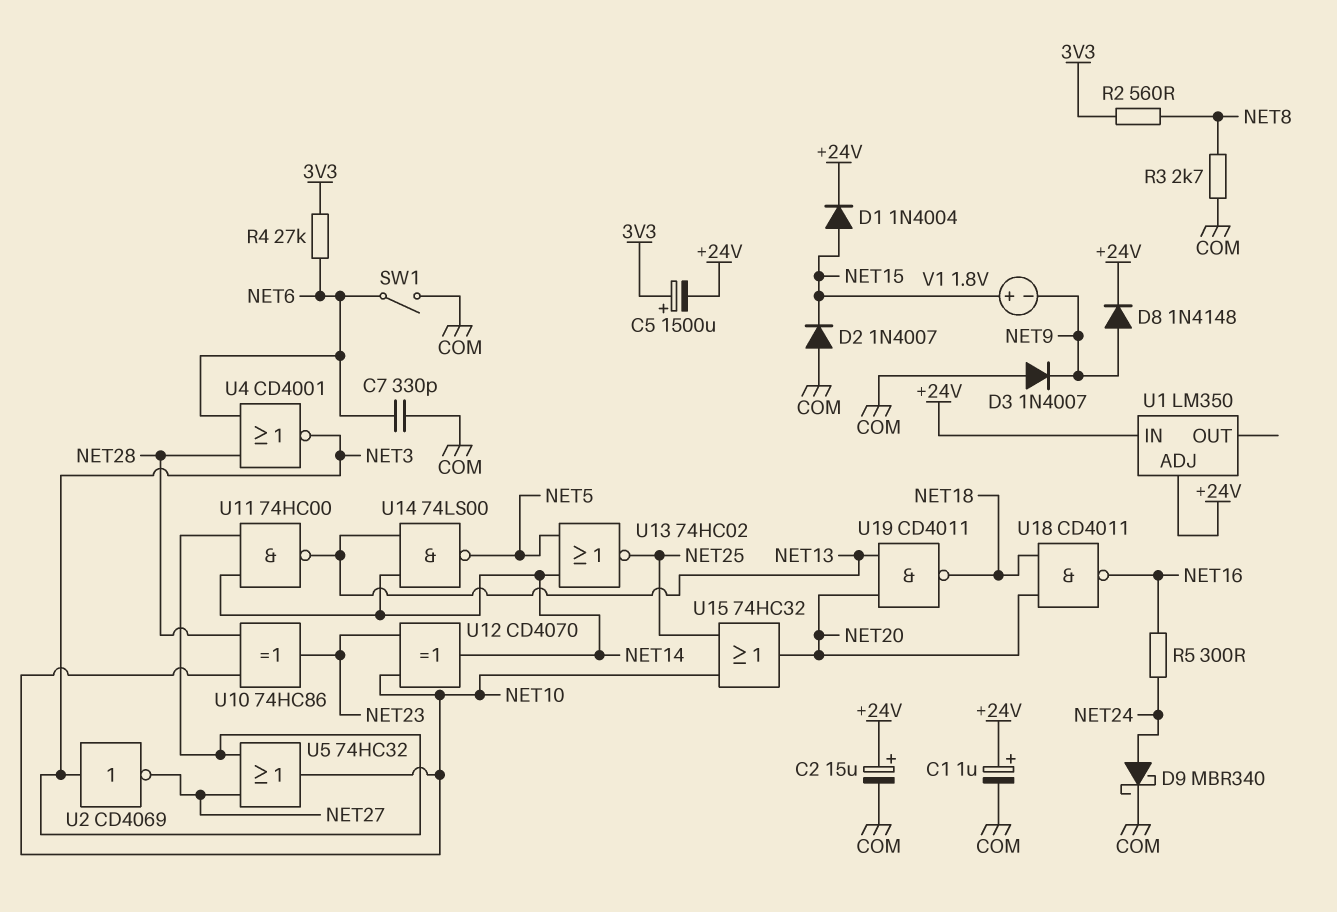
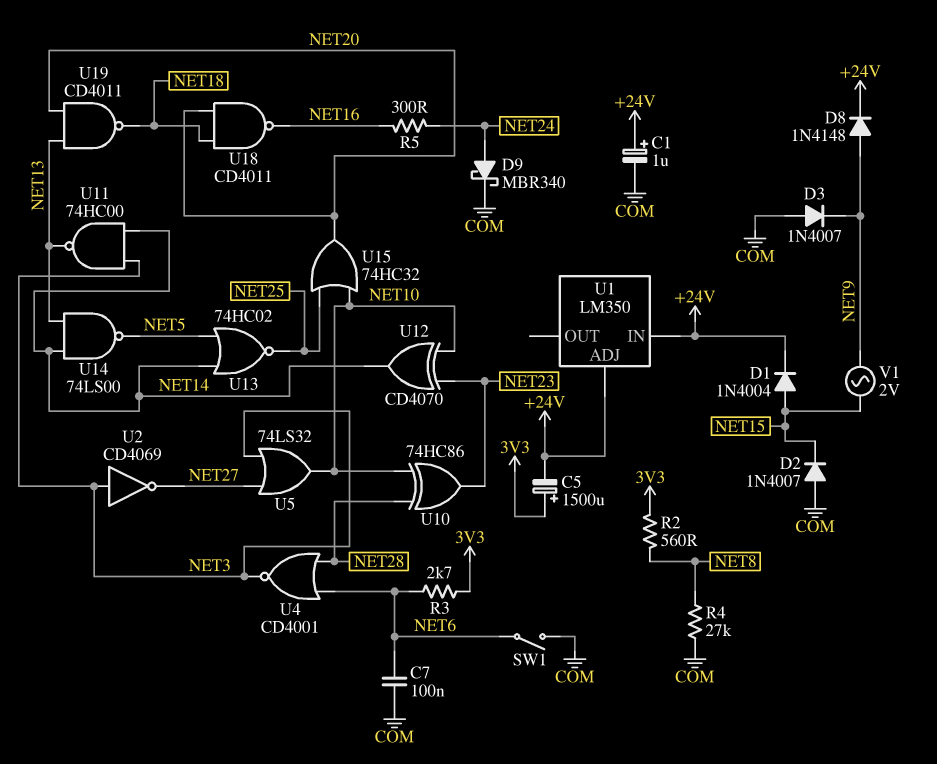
C2: 15uF (plus +24V, minus COM) -> none
C7: 330pF (COM, NET6) -> 100nF (COM, NET6)
R3: 2.7k (COM, NET8) -> 2.7k (3V3, NET6)
R4: 27k (3V3, NET6) -> 27k (COM, NET8)
U5: OR 74HC32 (in NET3, in NET27, out NET10) -> OR 74LS32 (in NET3, in NET27, out NET10)
V1: 1.8V (plus NET15, minus NET9) -> AC 2V (NET9, NET15)

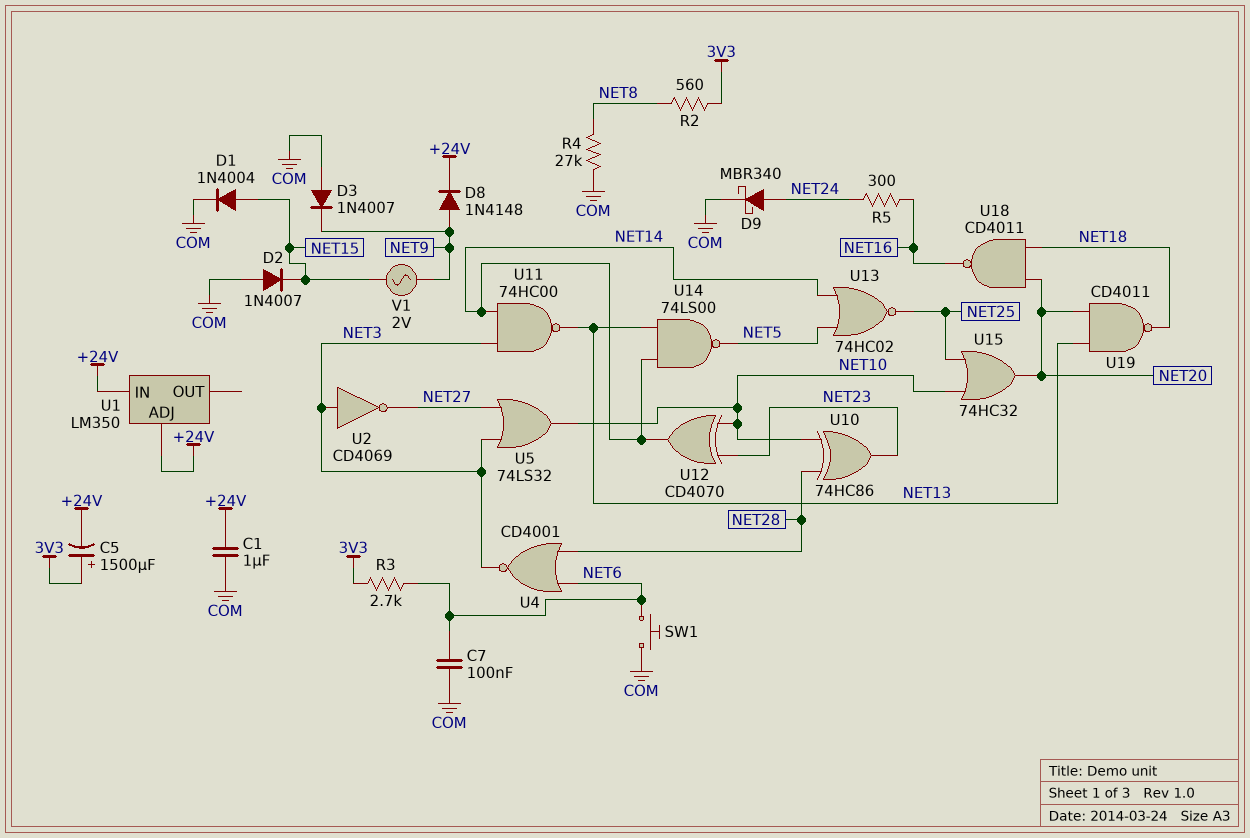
C1: 1uF (plus +24V, minus COM) -> 1uF (+24V, COM)
D1: diode 1N4004 (A NET15, K +24V) -> diode 1N4004 (A NET15, K COM)
SW1: switch (COM, NET6) -> button (COM, NET6)

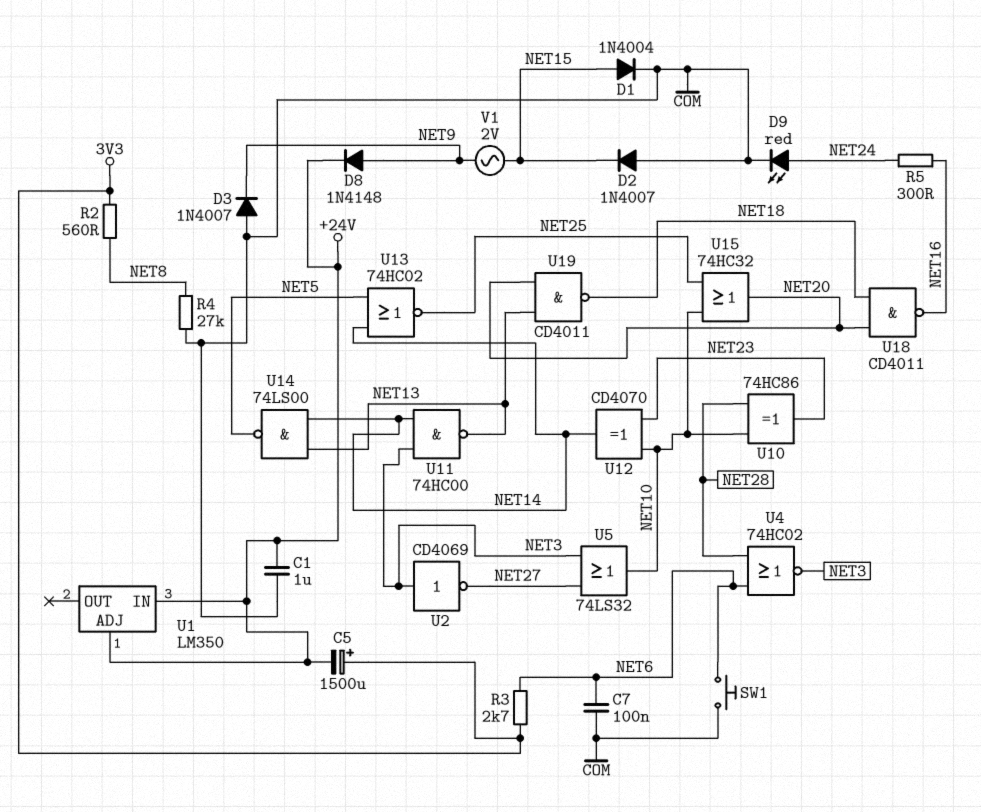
D9: schottky MBR340 (A NET24, K COM) -> LED red (A NET24, K COM)
U4: NOR CD4001 (in NET6, in NET28, out NET3) -> NOR 74HC02 (in NET6, in NET28, out NET3)

